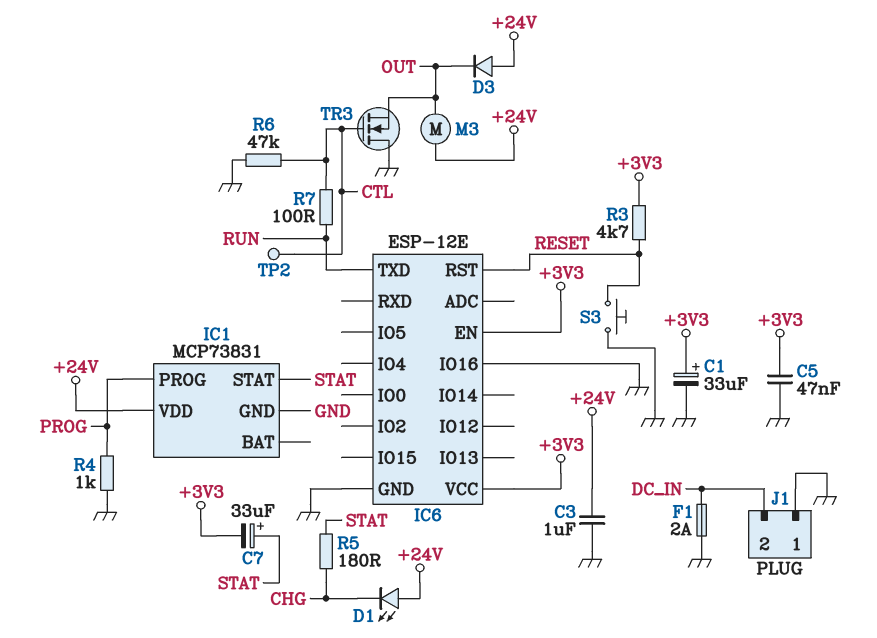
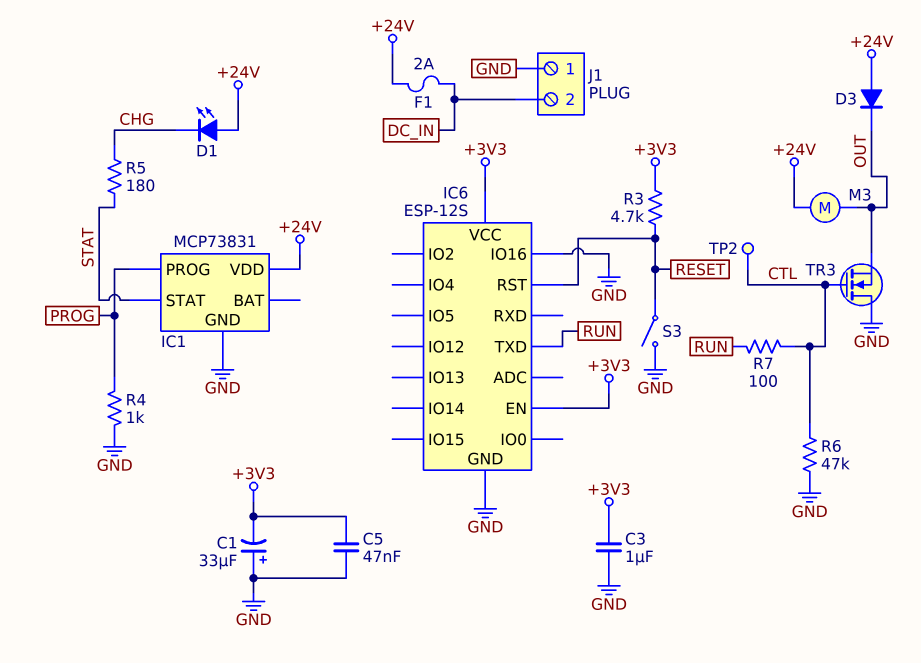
C1: 33uF (plus +3V3, minus GND) -> 33uF (plus GND, minus +3V3)
C3: 1uF (+24V, GND) -> 1uF (+3V3, GND)
C7: 33uF (plus STAT, minus +3V3) -> none
F1: 2A (DC_IN, GND) -> 2A (+24V, DC_IN)
IC6: ESP-12E -> ESP-12S
S3: button (GND, RESET) -> switch (GND, RESET)

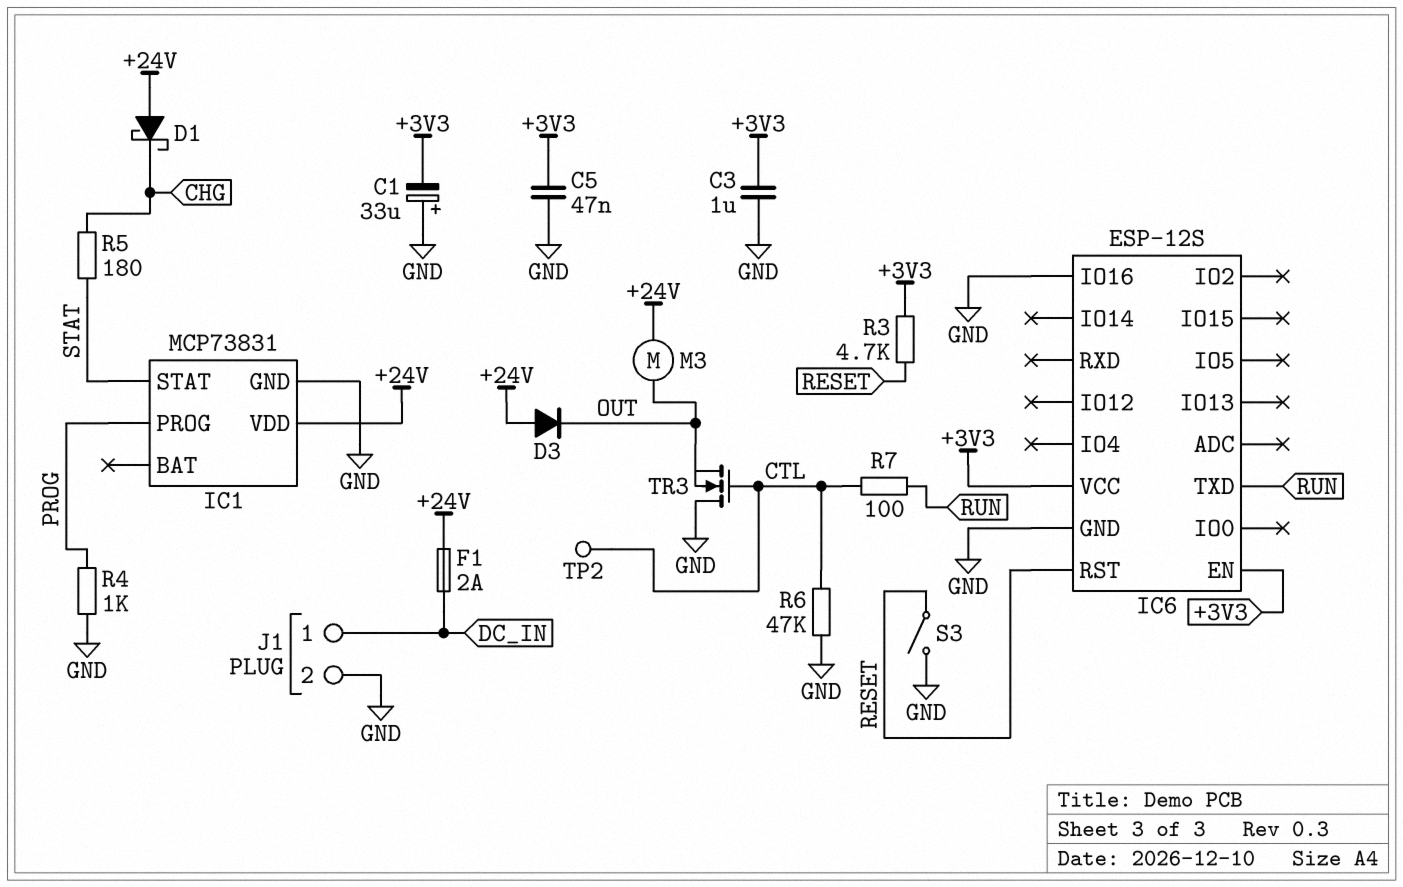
D1: LED (A +24V, K CHG) -> schottky (A +24V, K CHG)
J1 pin 1: GND -> DC_IN
J1 pin 2: DC_IN -> GND

